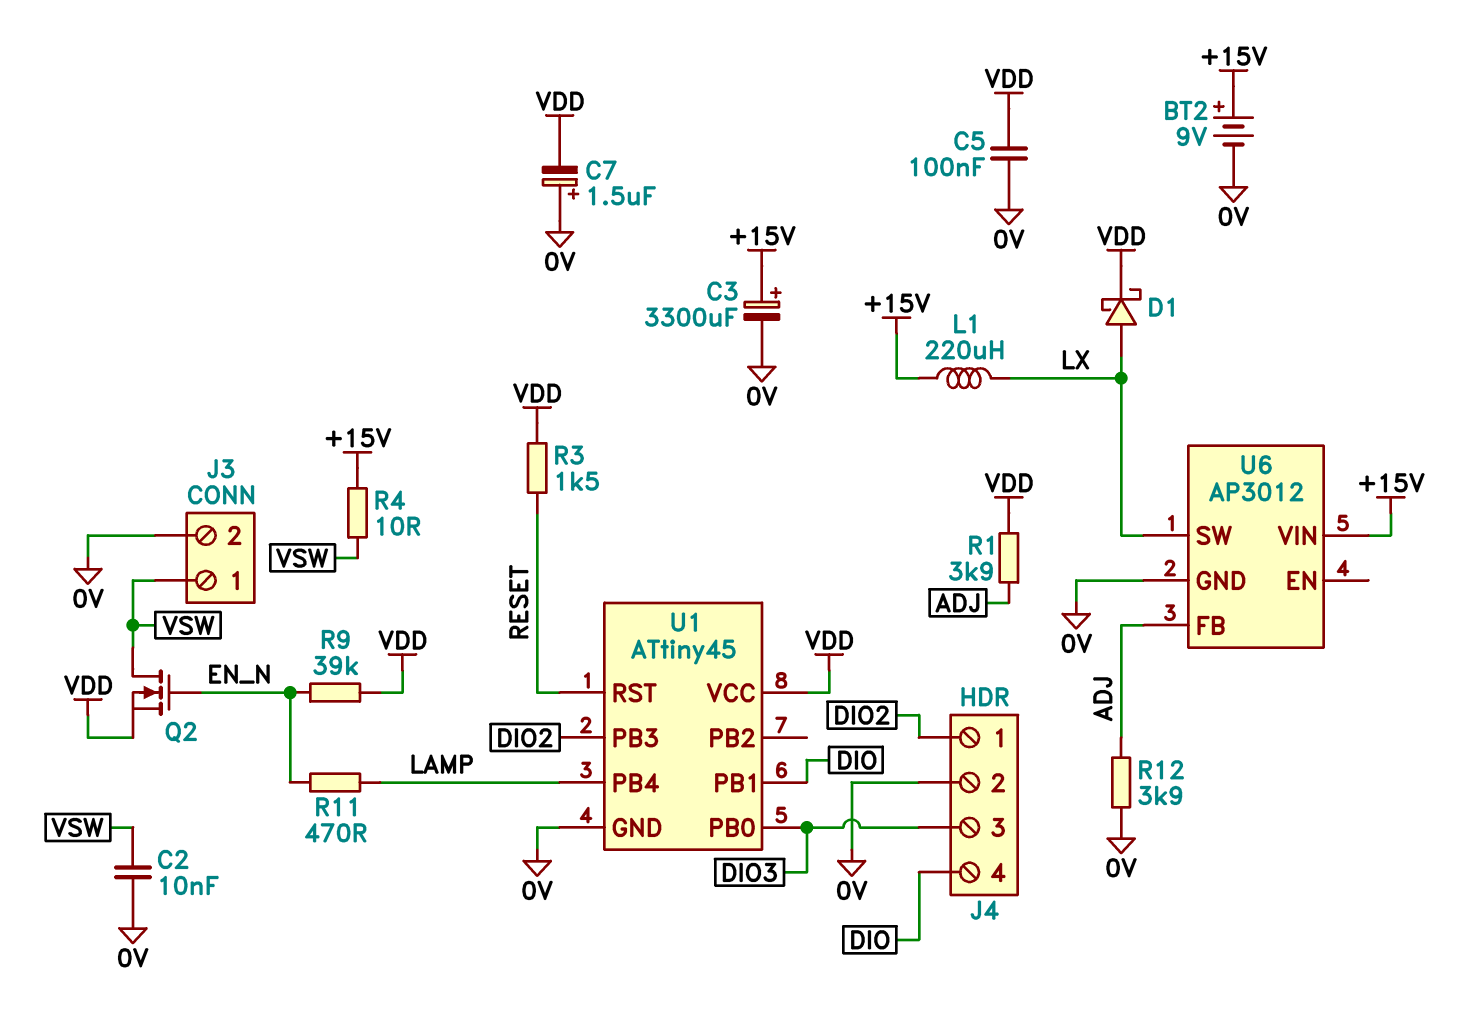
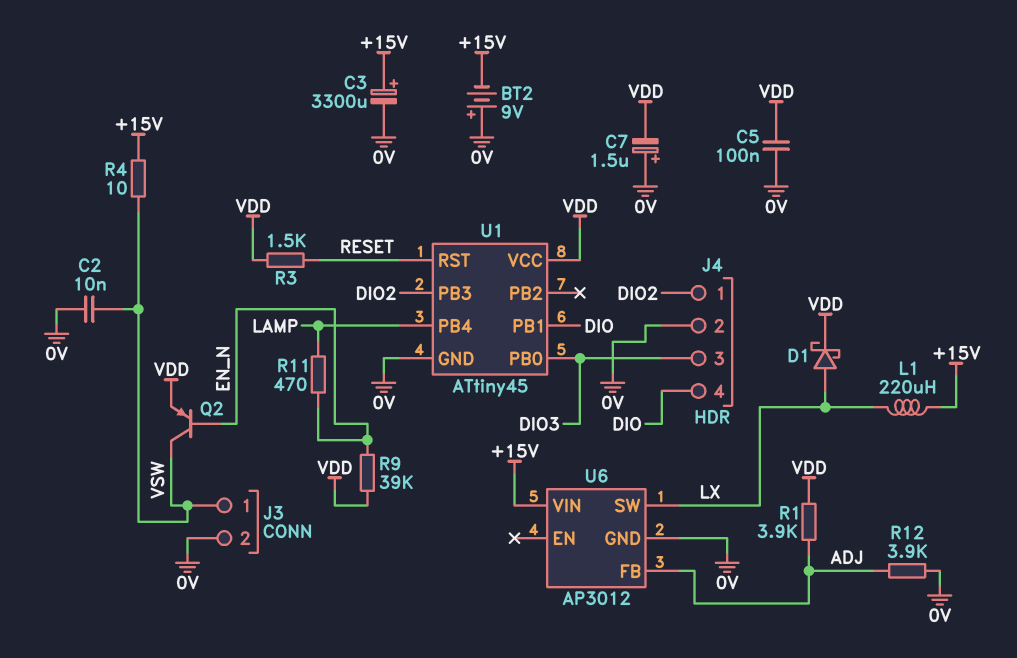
BT2: 9V (plus +15V, minus 0V) -> 9V (plus 0V, minus +15V)
Q2: NMOS (G EN_N, D VSW, S VDD) -> PNP (B EN_N, C VSW, E VDD)

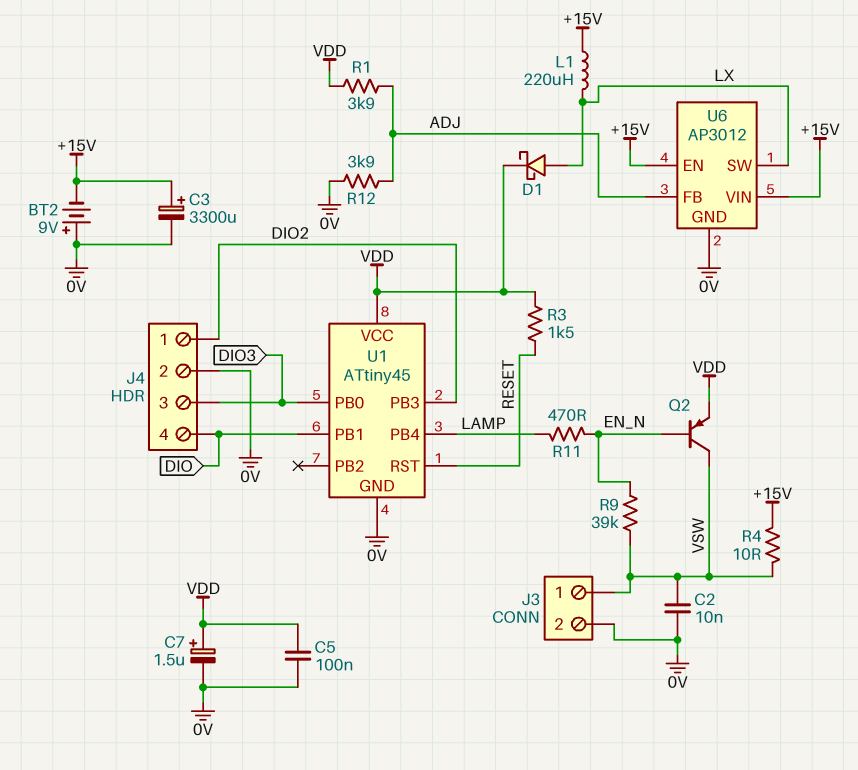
C7: 1.5uF (plus 0V, minus VDD) -> 1.5uF (plus VDD, minus 0V)
R9: 39k (EN_N, VDD) -> 39k (EN_N, VSW)
U6 pin EN: none -> +15V

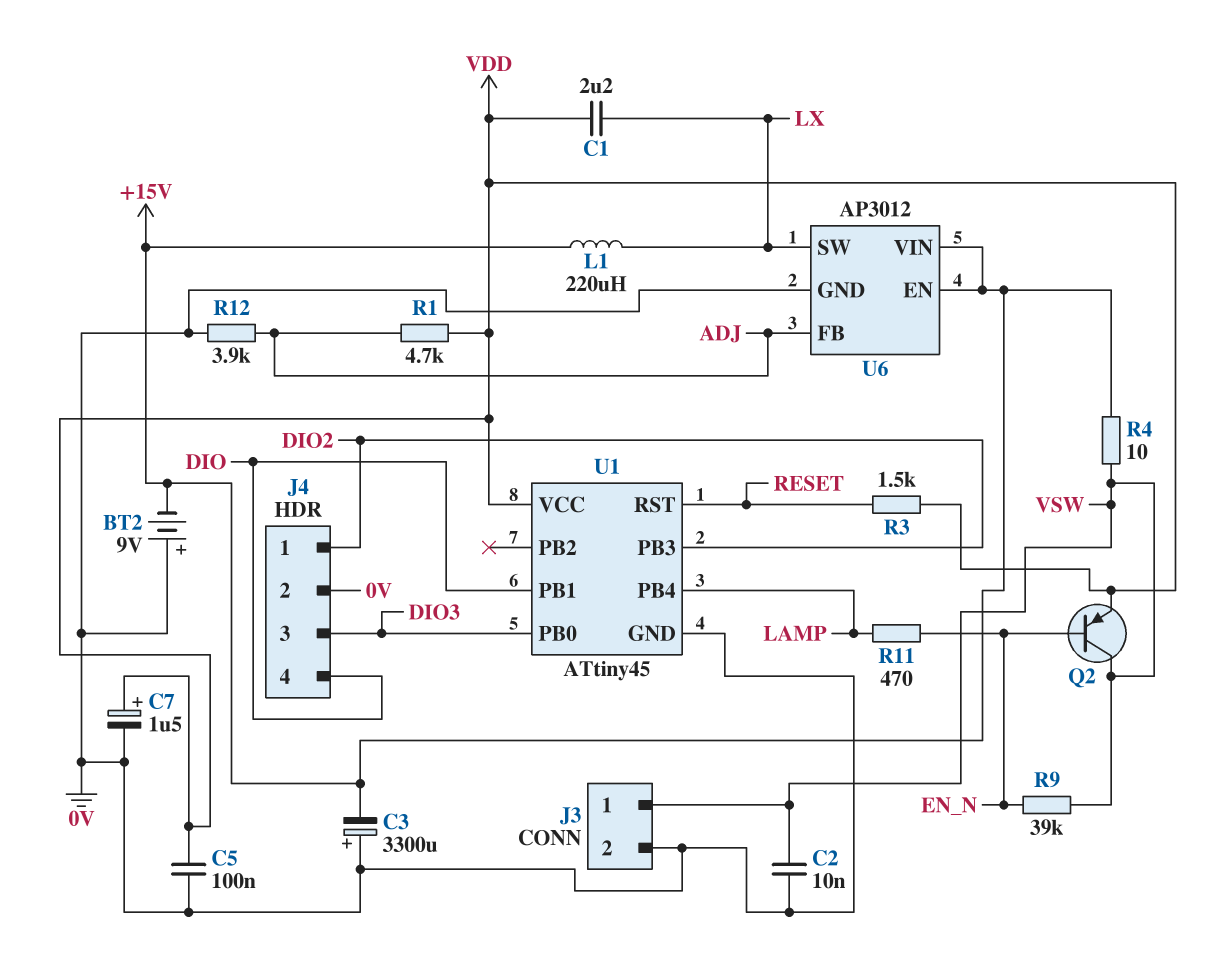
C1: none -> 2.2uF (LX, VDD)
C3: 3300uF (plus +15V, minus 0V) -> 3300uF (plus 0V, minus +15V)
D1: schottky (A LX, K VDD) -> none
R1: 3.9k (ADJ, VDD) -> 4.7k (ADJ, VDD)

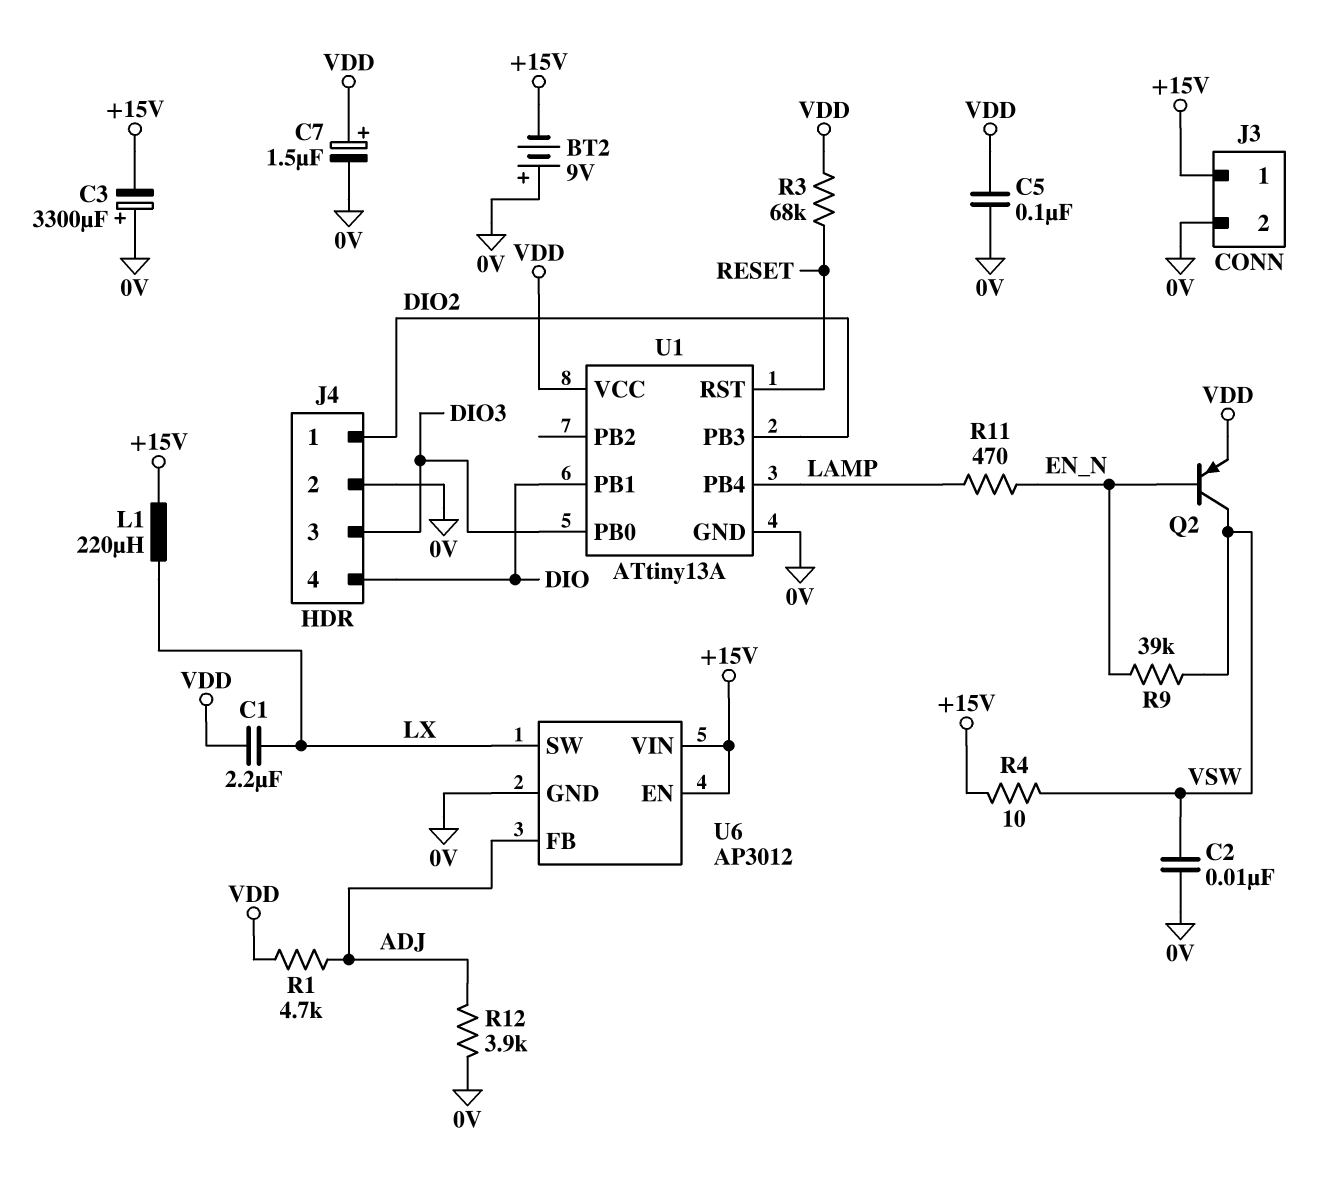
J3 pin 1: VSW -> +15V
R3: 1.5k (RESET, VDD) -> 68k (RESET, VDD)
U1: ATtiny45 -> ATtiny13A

